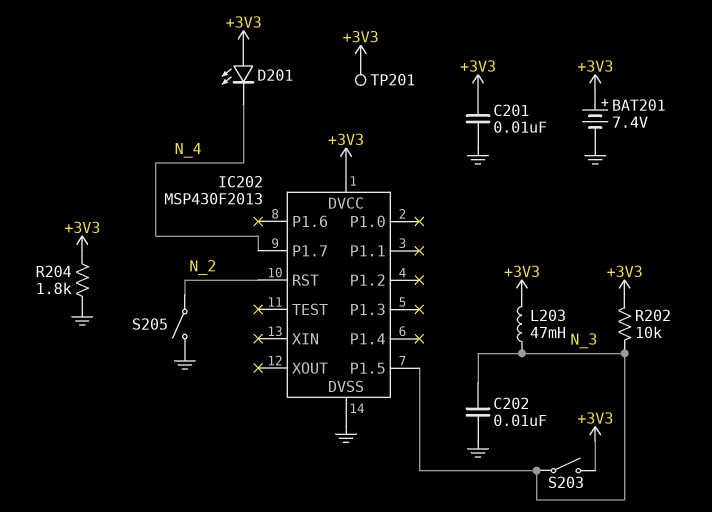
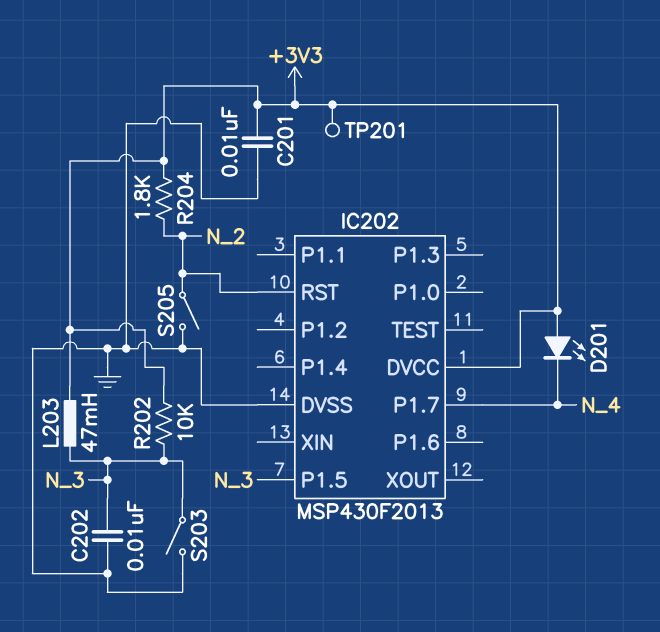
BAT201: 7.4V (plus +3V3, minus GND) -> none
R204: 1.8k (+3V3, GND) -> 1.8k (+3V3, N_2)
S203: switch (+3V3, N_3) -> switch (GND, N_3)

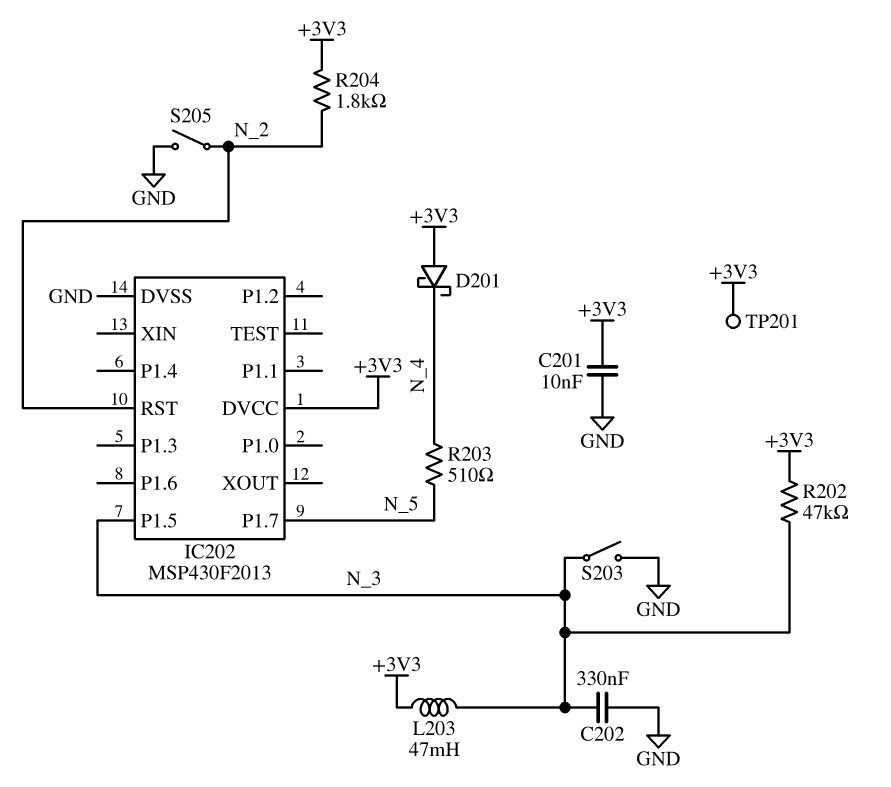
C202: 10nF (GND, N_3) -> 330nF (GND, N_3)
D201: LED (A +3V3, K N_4) -> schottky (A +3V3, K N_4)
IC202 pin P1.7: N_4 -> N_5
R202: 10k (+3V3, N_3) -> 47k (+3V3, N_3)
R203: none -> 510 (N_4, N_5)

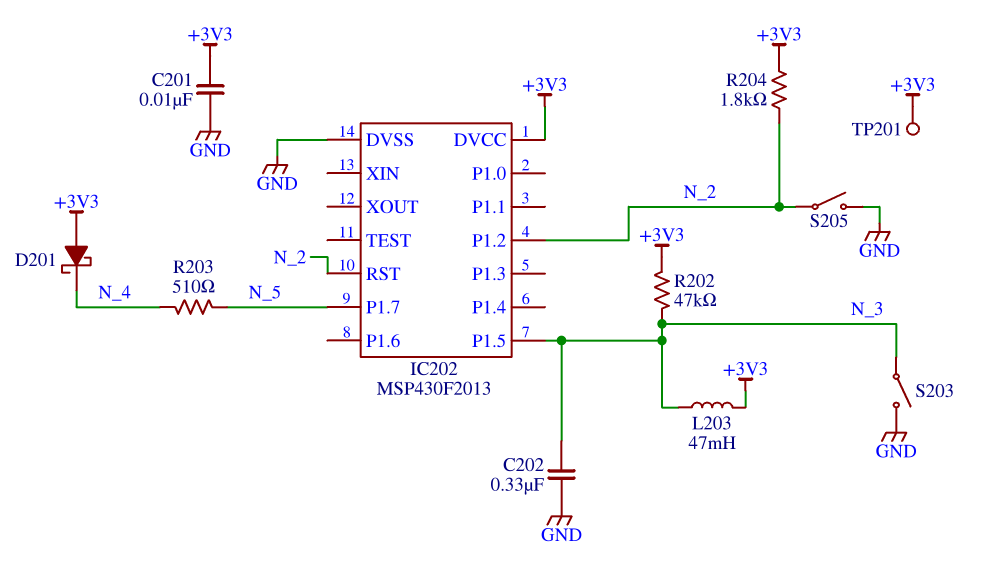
IC202 pin P1.2: none -> N_2

